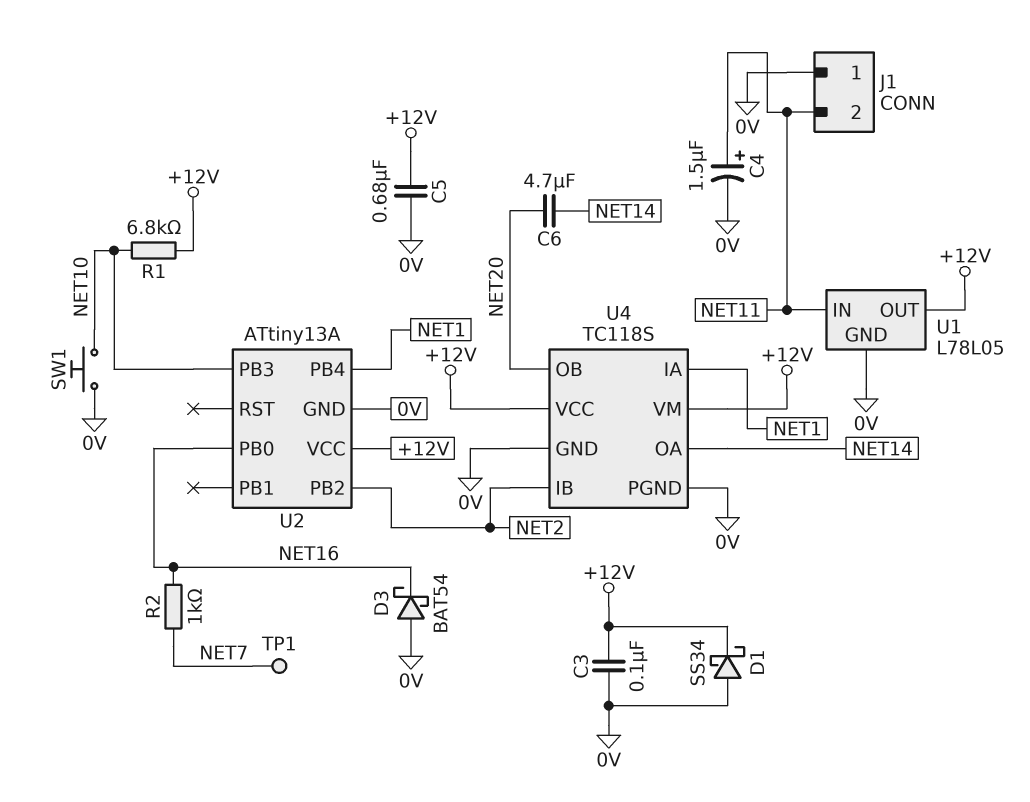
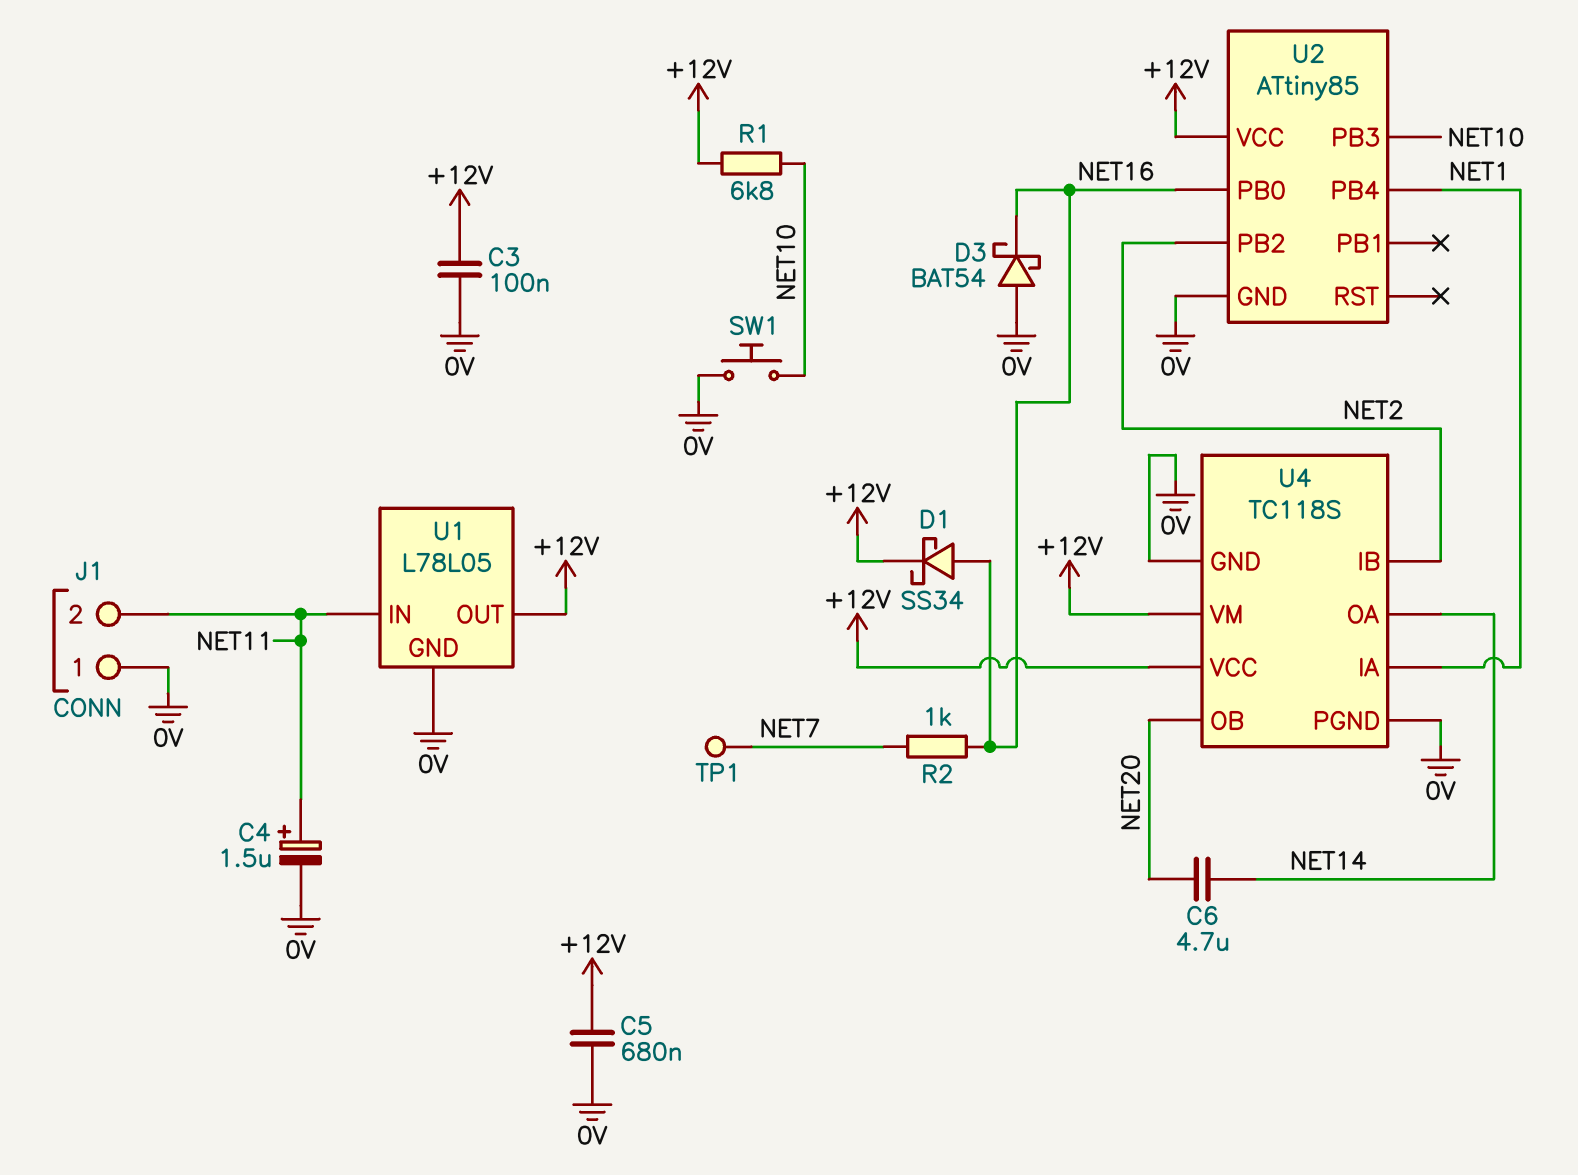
D1: schottky SS34 (A 0V, K +12V) -> schottky SS34 (A NET16, K +12V)
U2: ATtiny13A -> ATtiny85

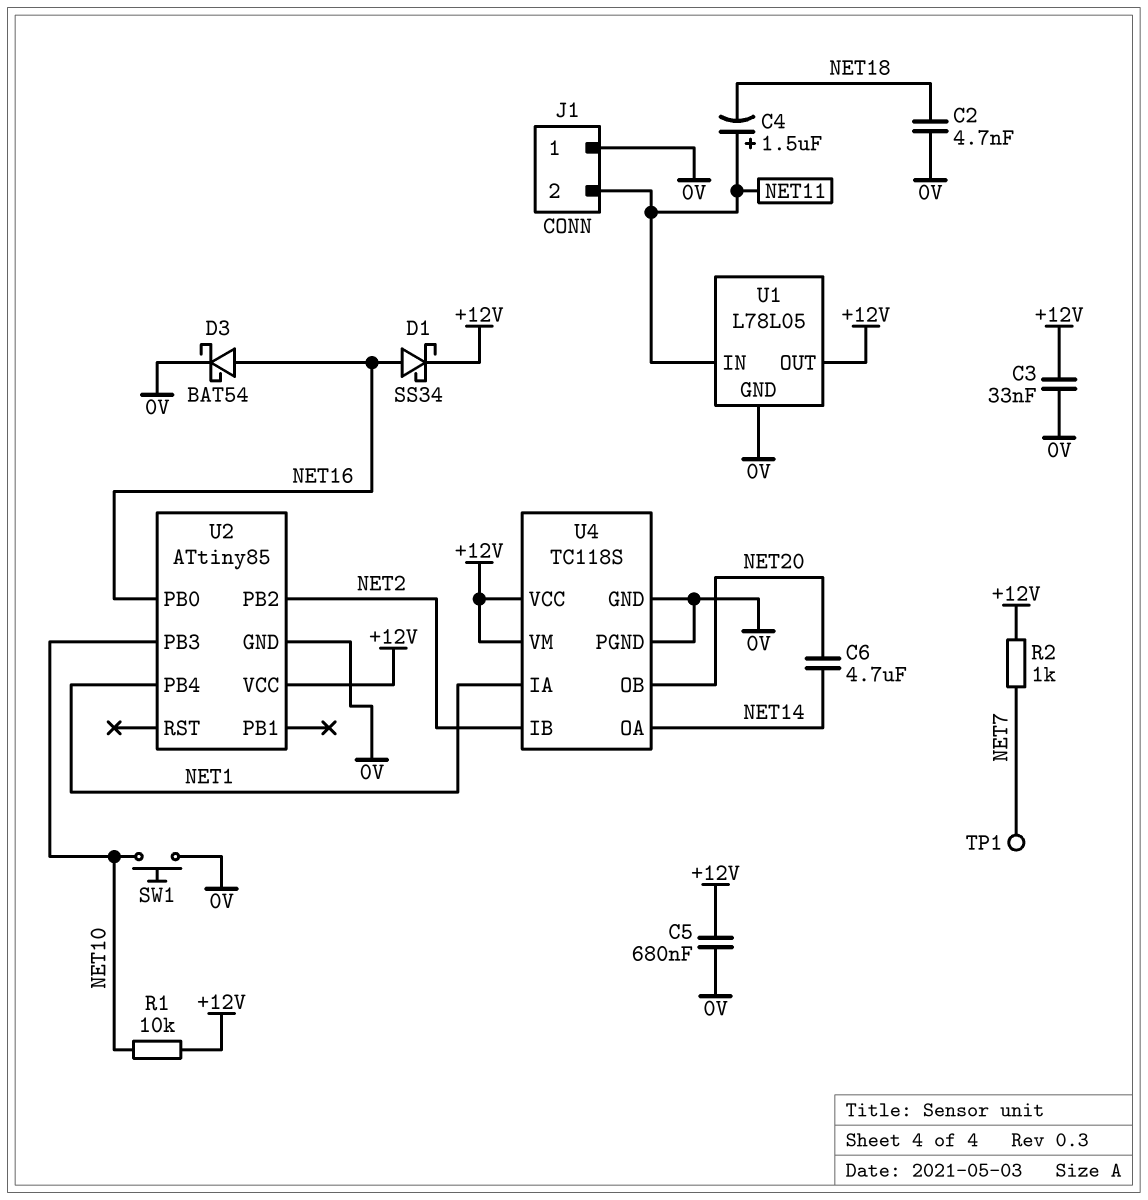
C2: none -> 4.7nF (0V, NET18)
C3: 100nF (+12V, 0V) -> 33nF (+12V, 0V)
C4: 1.5uF (plus NET11, minus 0V) -> 1.5uF (plus NET11, minus NET18)
D3: schottky BAT54 (A 0V, K NET16) -> schottky BAT54 (A NET16, K 0V)
R1: 6.8k (+12V, NET10) -> 10k (+12V, NET10)
R2: 1k (NET7, NET16) -> 1k (+12V, NET7)

